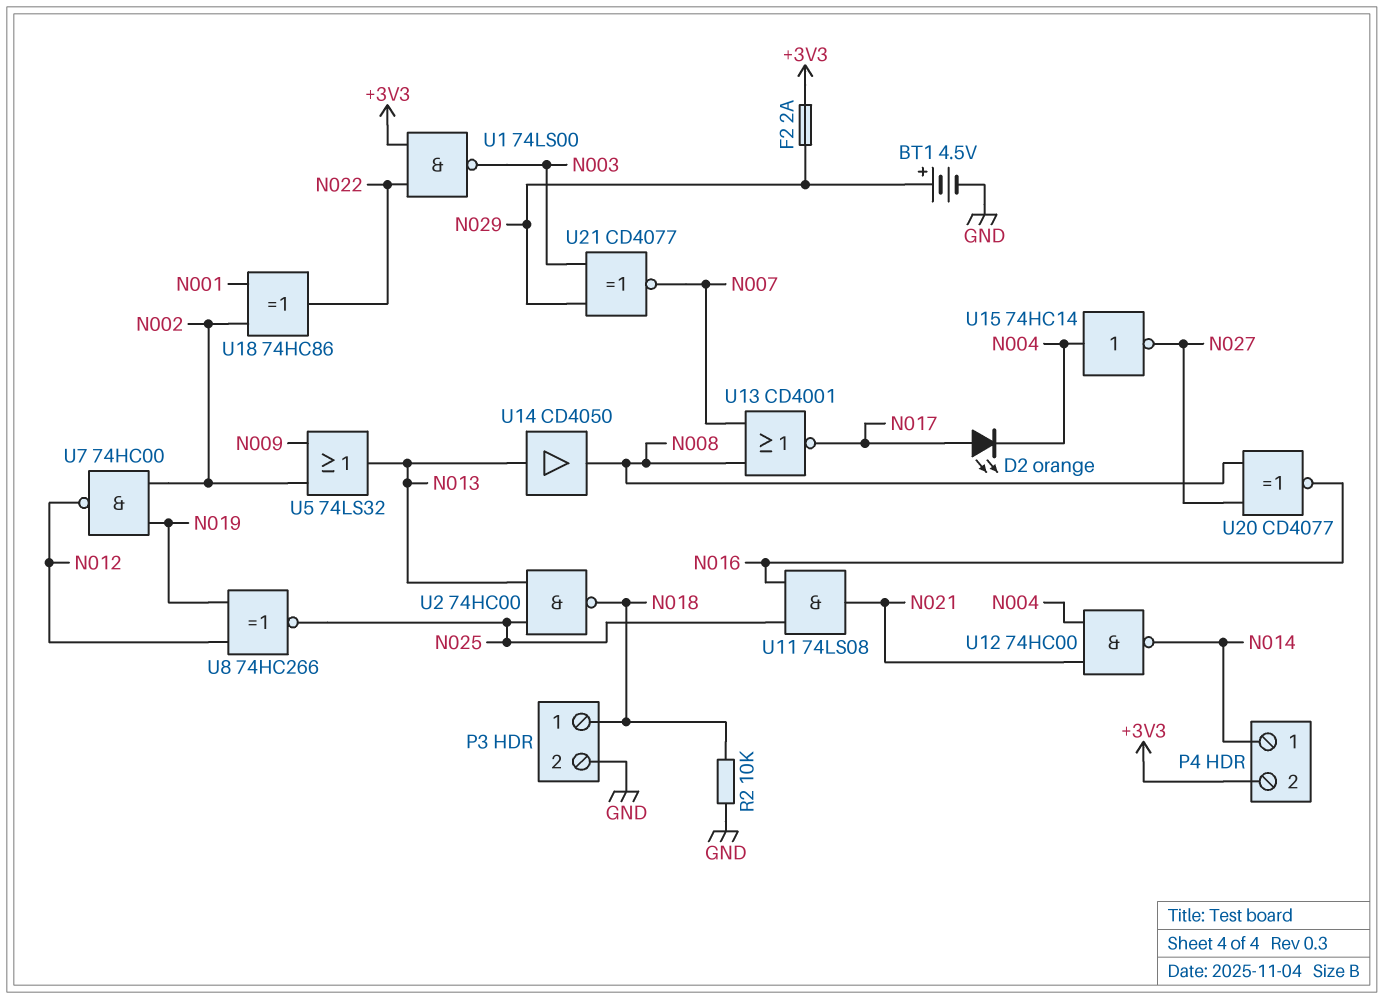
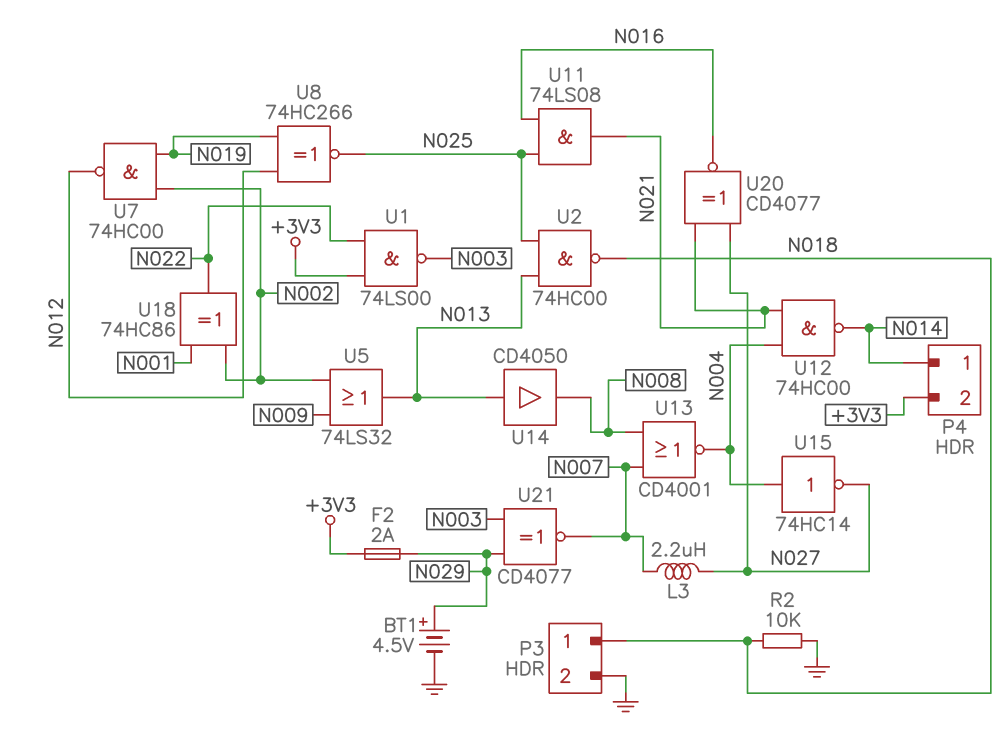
D2: LED orange (A N017, K N004) -> none
L3: none -> 2.2uH (N007, N027)
U13: NOR CD4001 (in N007, in N008, out N017) -> NOR CD4001 (in N007, in N008, out N004)
U20: XNOR CD4077 (in N008, in N027, out N016) -> XNOR CD4077 (in N021, in N027, out N016)

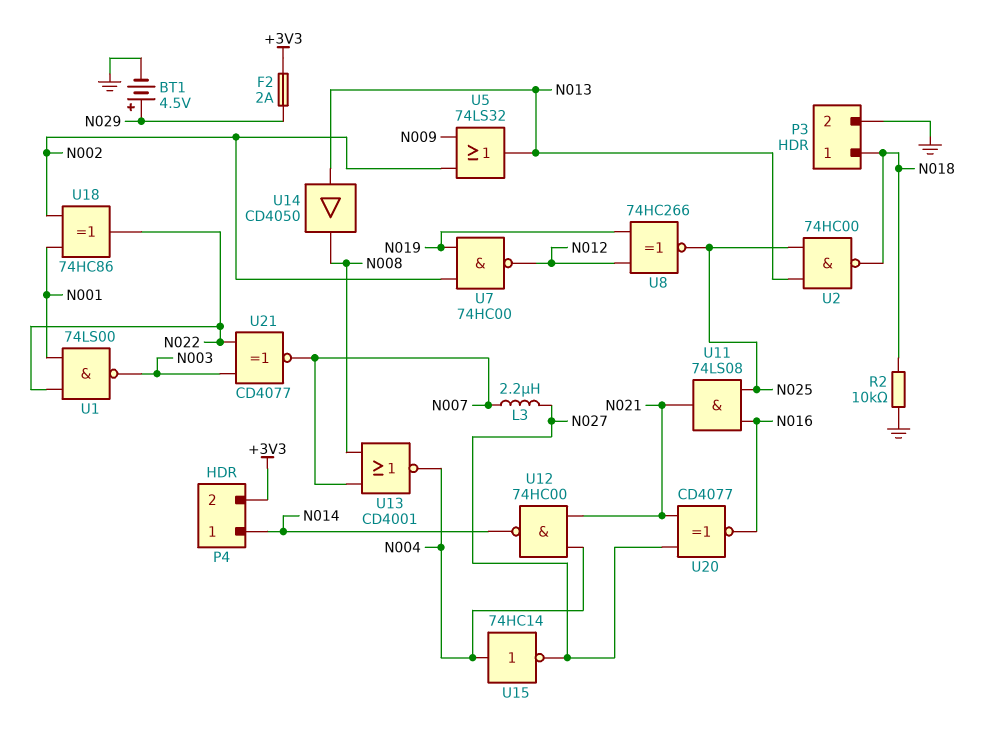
U1: NAND 74LS00 (in +3V3, in N022, out N003) -> NAND 74LS00 (in N001, in N022, out N003)
U21: XNOR CD4077 (in N003, in N029, out N007) -> XNOR CD4077 (in N003, in N022, out N007)

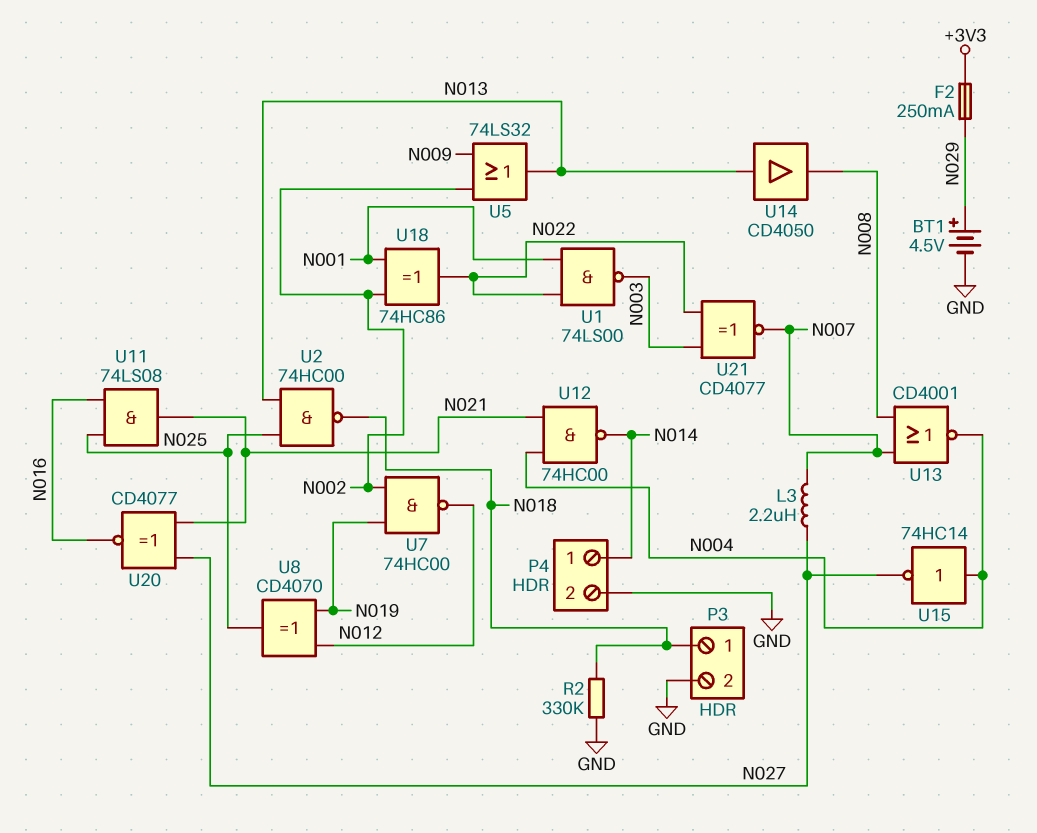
F2: 2A (+3V3, N029) -> 250mA (+3V3, N029)
P4 pin 2: +3V3 -> GND
R2: 10k (GND, N018) -> 330k (GND, N018)
U8: XNOR 74HC266 (in N012, in N019, out N025) -> XOR CD4070 (in N012, in N019, out N025)

